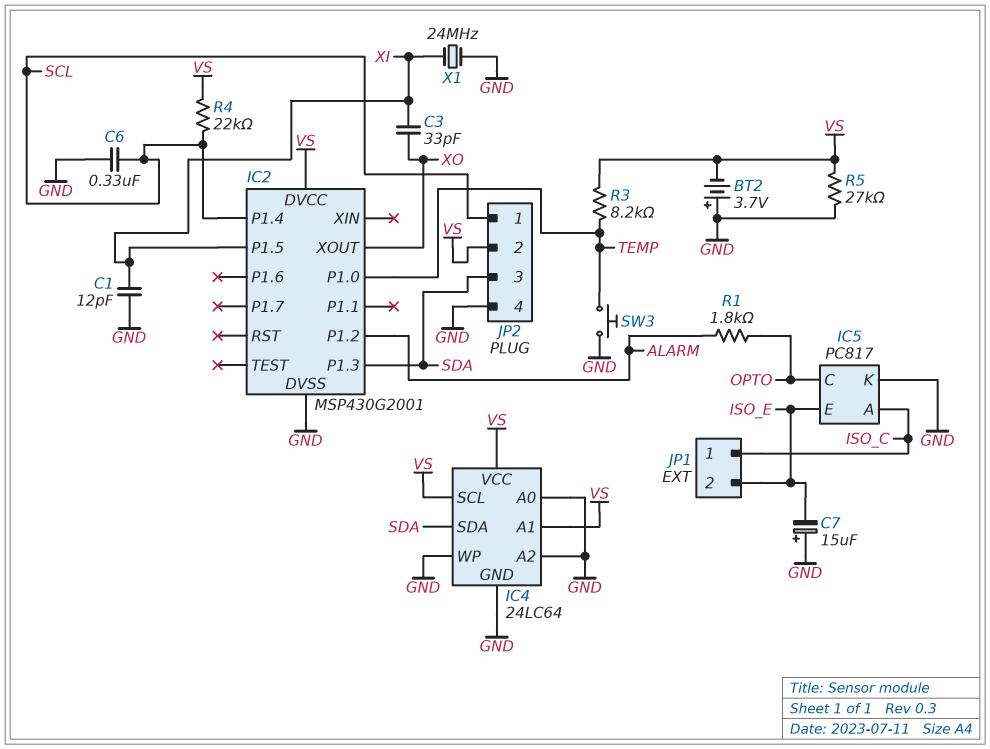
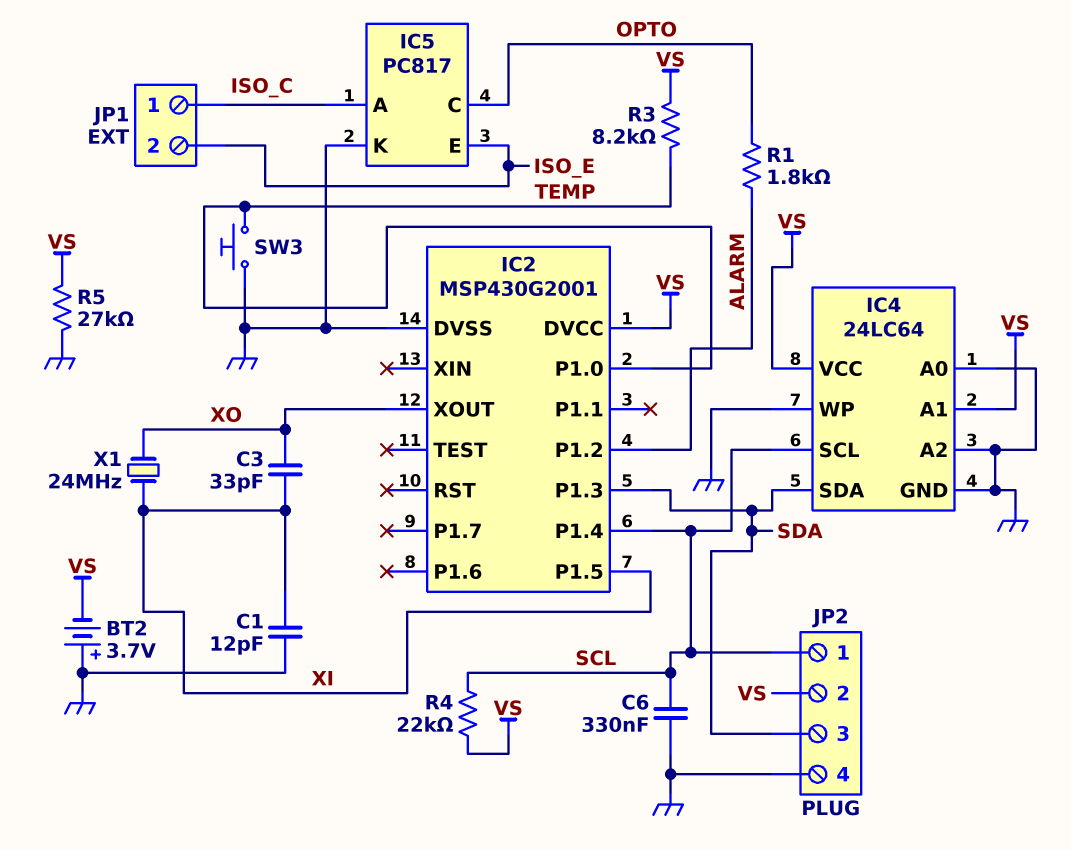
C7: 15uF (plus GND, minus ISO_E) -> none
IC4 pin SCL: VS -> SCL
X1: 24MHz (GND, XI) -> 24MHz (XI, XO)

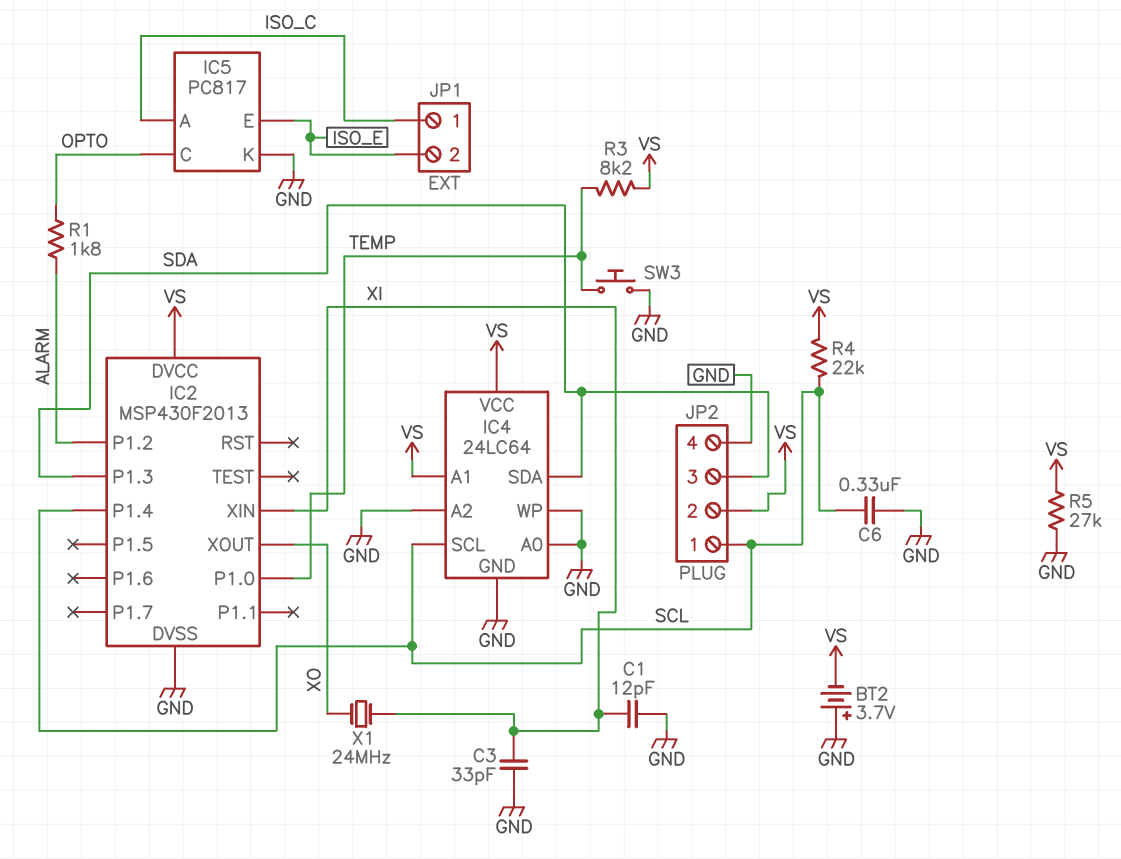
C3: 33pF (XI, XO) -> 33pF (GND, XI)
IC2: MSP430G2001 -> MSP430F2013
IC2 pin P1.5: XI -> none
IC2 pin XIN: none -> XI

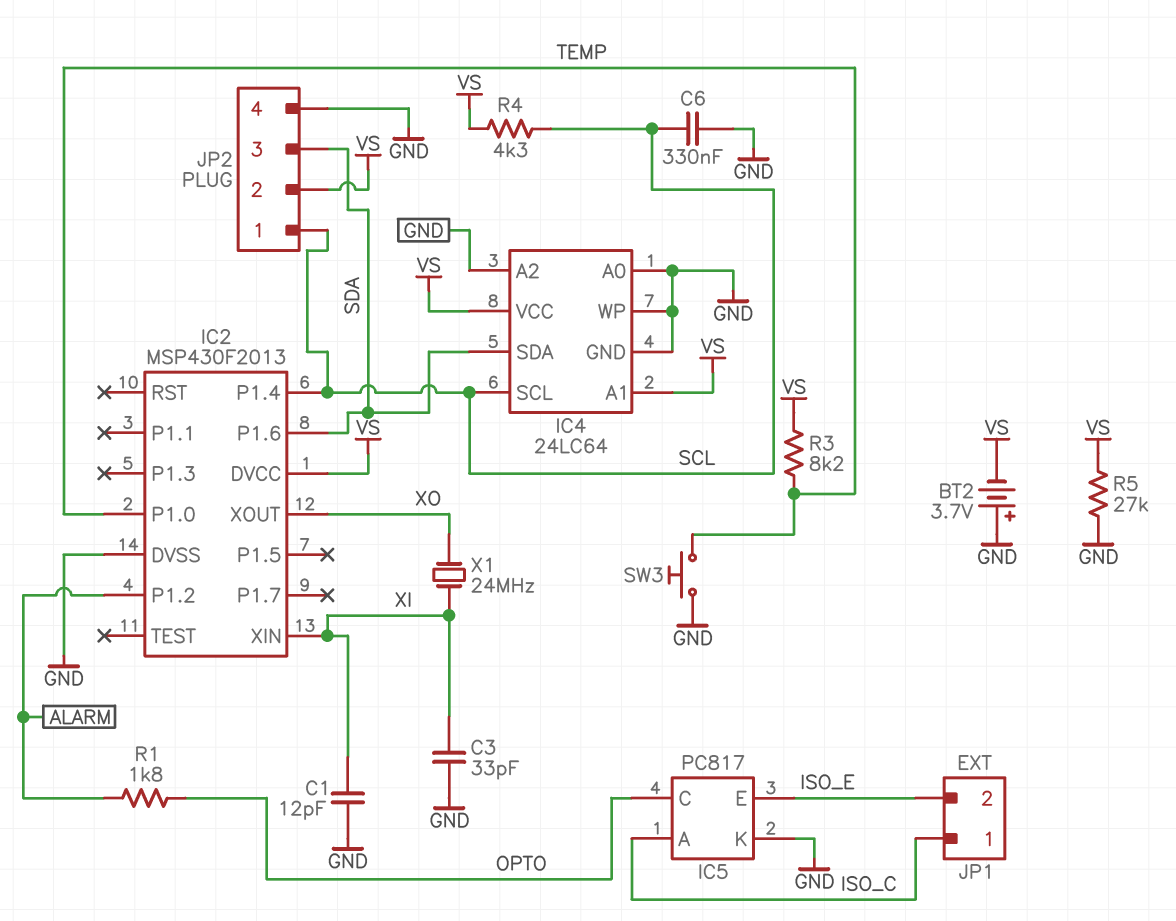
IC2 pin P1.3: SDA -> none
IC2 pin P1.6: none -> SDA
R4: 22k (SCL, VS) -> 4.3k (SCL, VS)

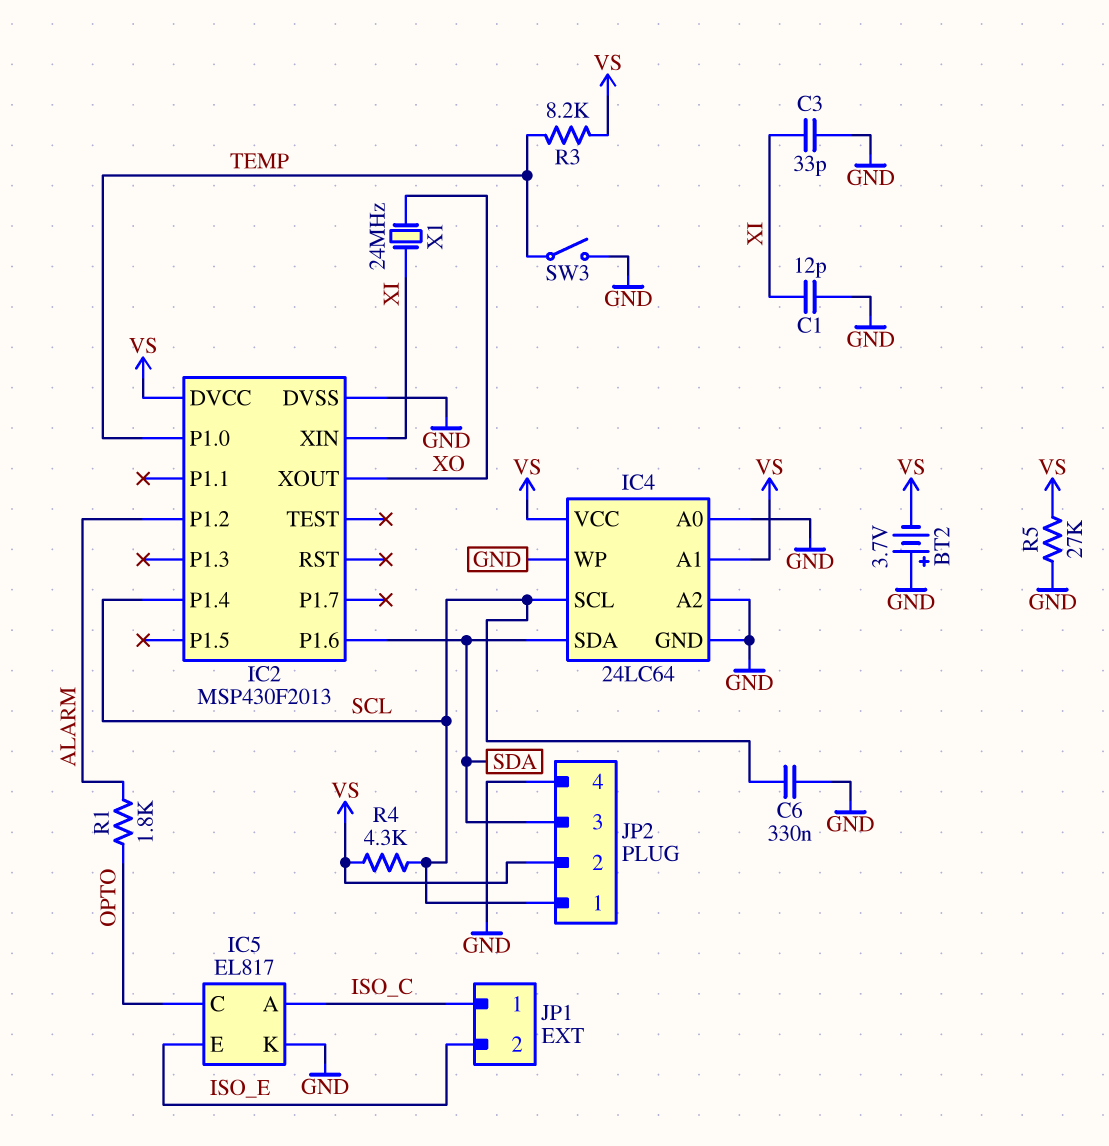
IC5: PC817 -> EL817
SW3: button (GND, TEMP) -> switch (GND, TEMP)

